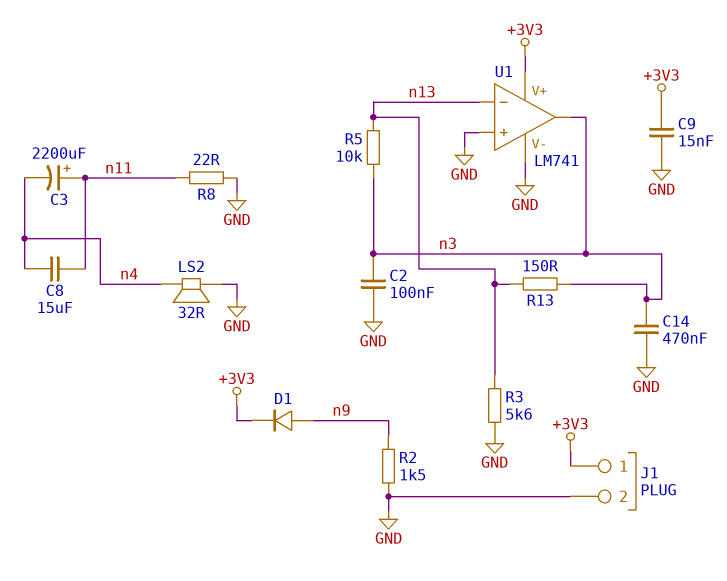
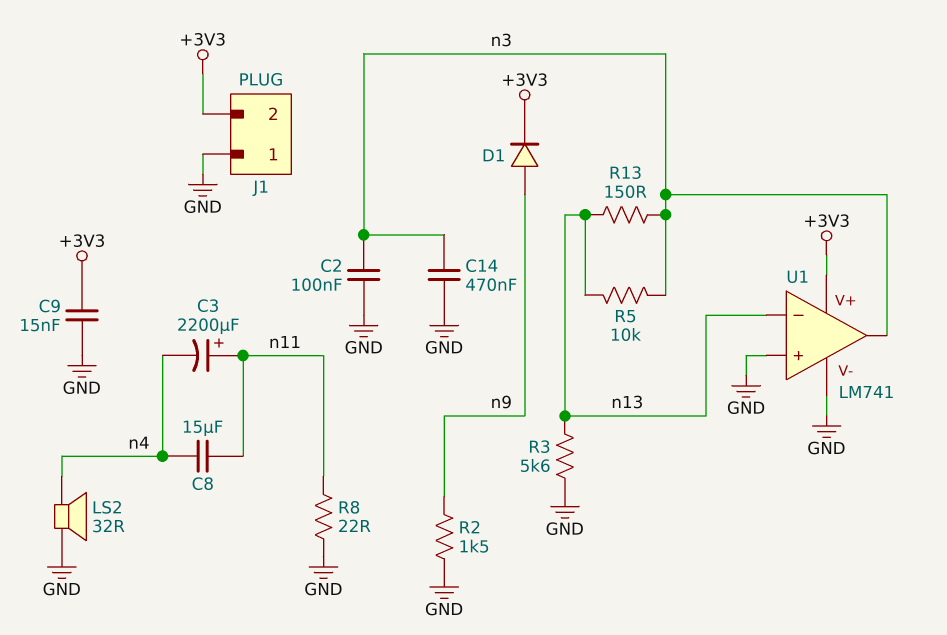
J1 pin 1: +3V3 -> GND
J1 pin 2: GND -> +3V3

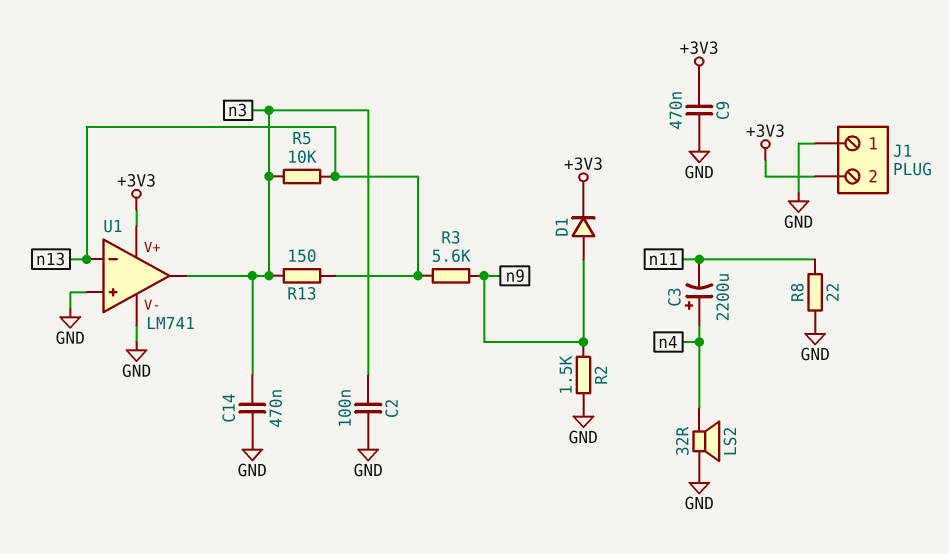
C3: 2200uF (plus n11, minus n4) -> 2200uF (plus n4, minus n11)
C8: 15uF (n4, n11) -> none
C9: 15nF (+3V3, GND) -> 470nF (+3V3, GND)
R3: 5.6k (GND, n13) -> 5.6k (n9, n13)

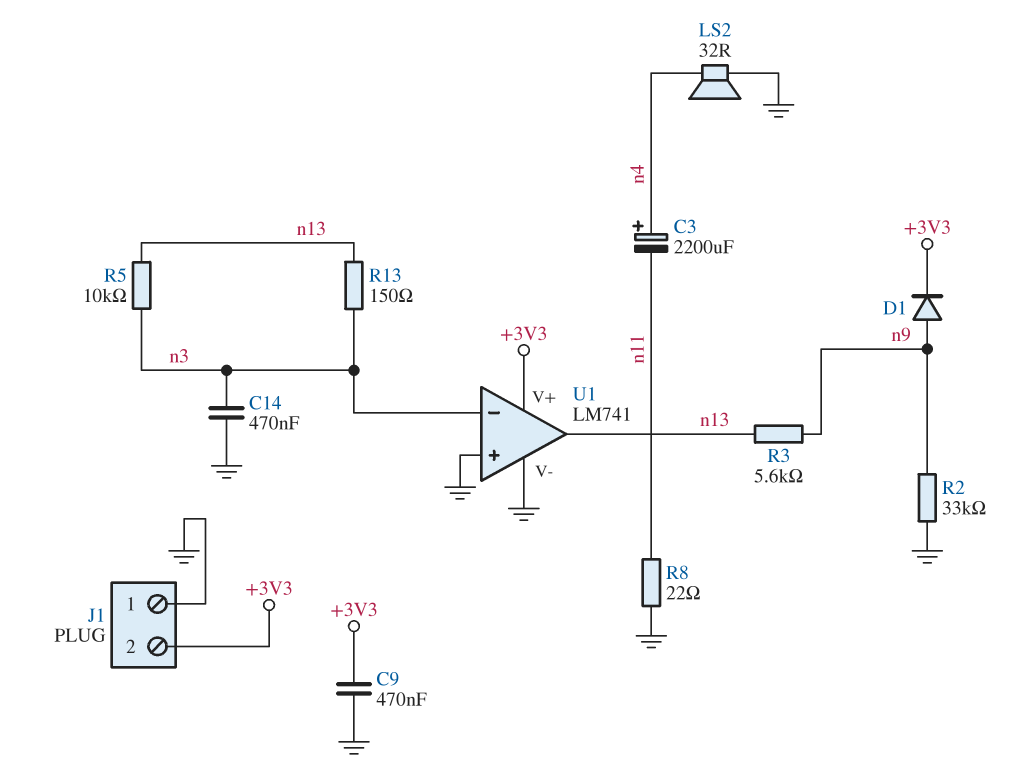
C2: 100nF (GND, n3) -> none
R2: 1.5k (GND, n9) -> 33k (GND, n9)
U1 pin in-: n13 -> n3
U1 pin out: n3 -> n13

